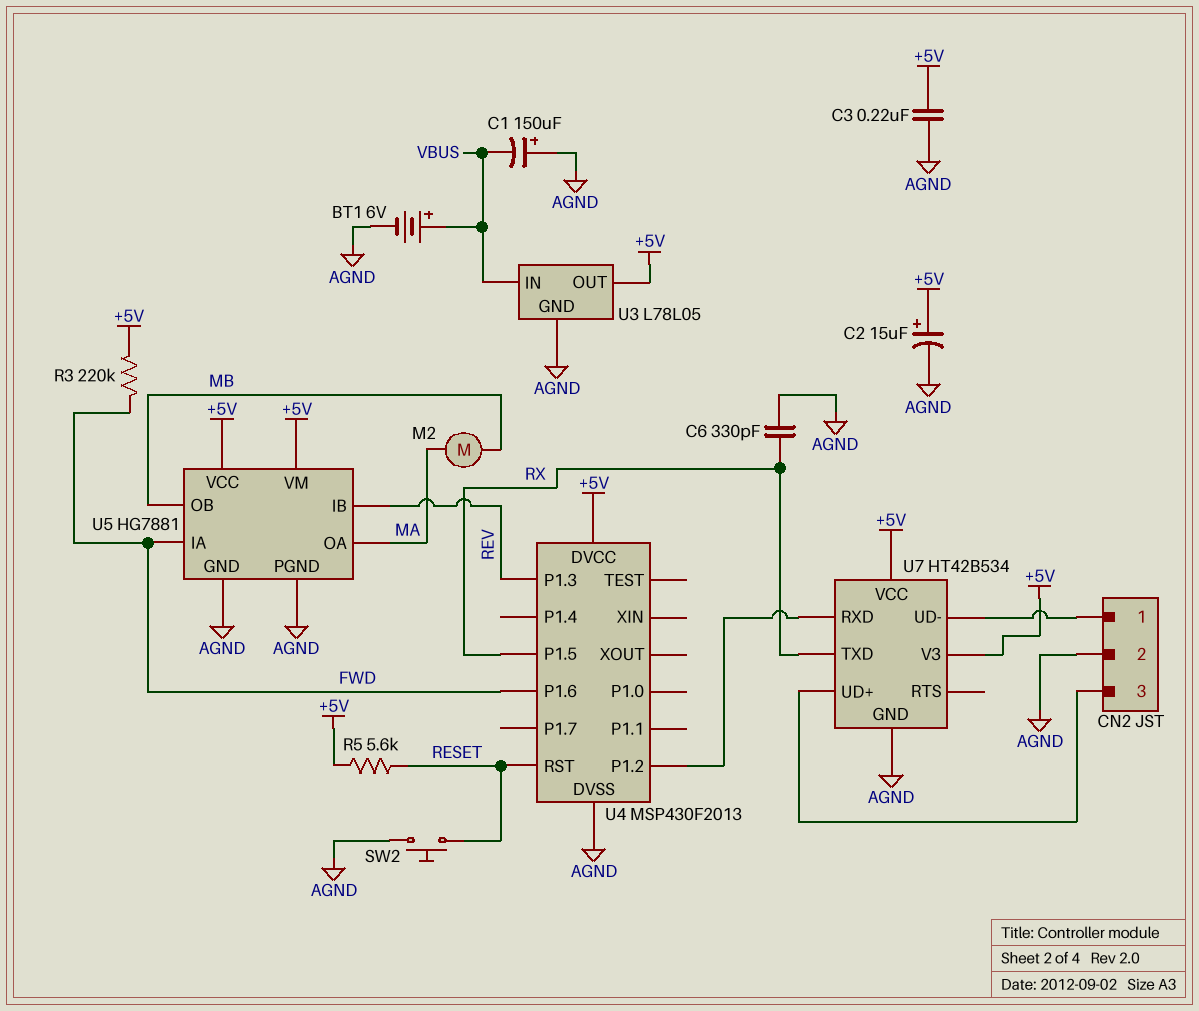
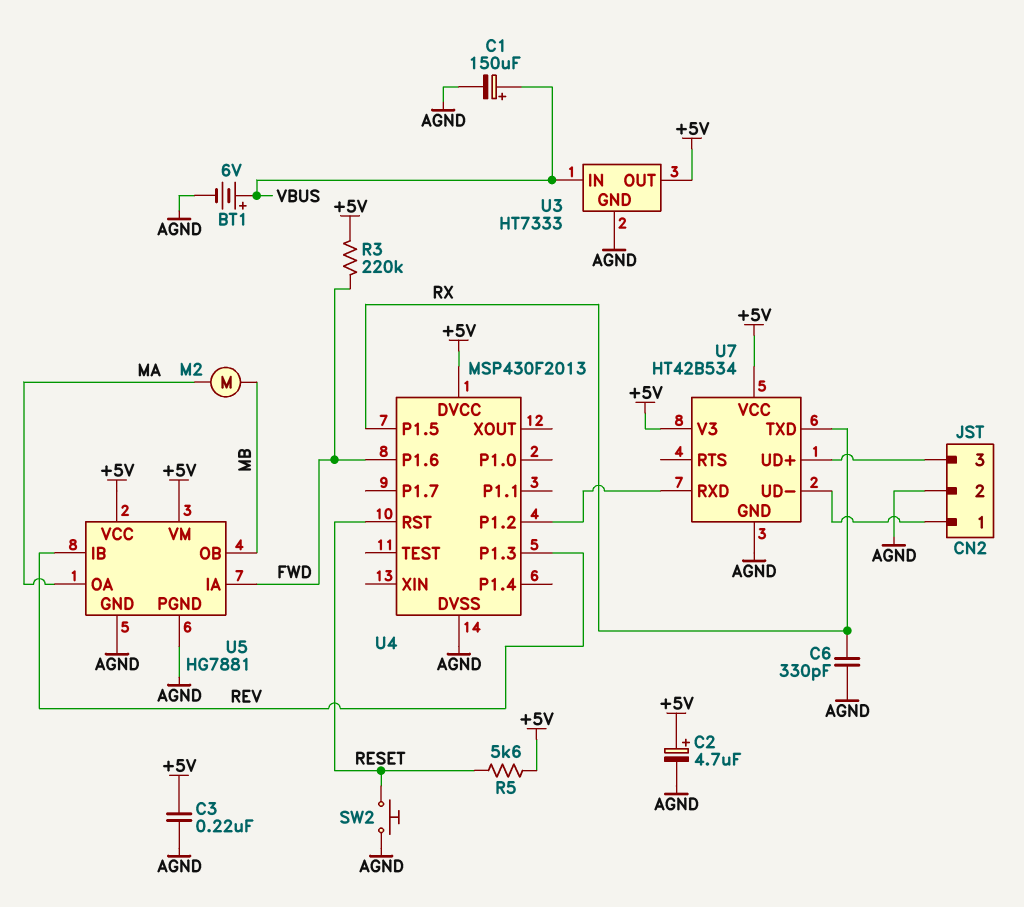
C1: 150uF (plus AGND, minus VBUS) -> 150uF (plus VBUS, minus AGND)
C2: 15uF (plus +5V, minus AGND) -> 4.7uF (plus +5V, minus AGND)
U3: L78L05 -> HT7333

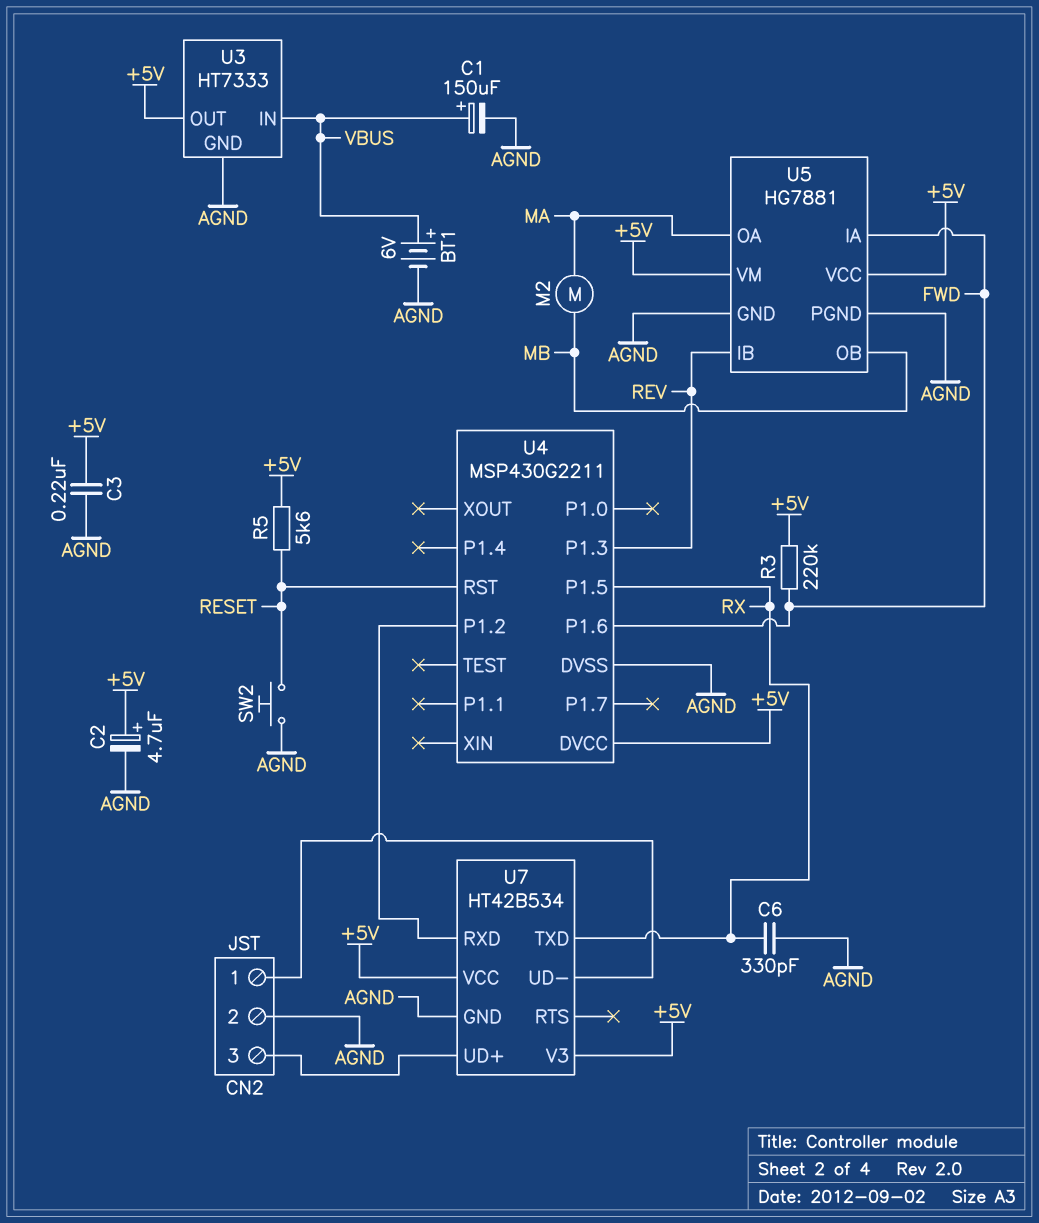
U4: MSP430F2013 -> MSP430G2211

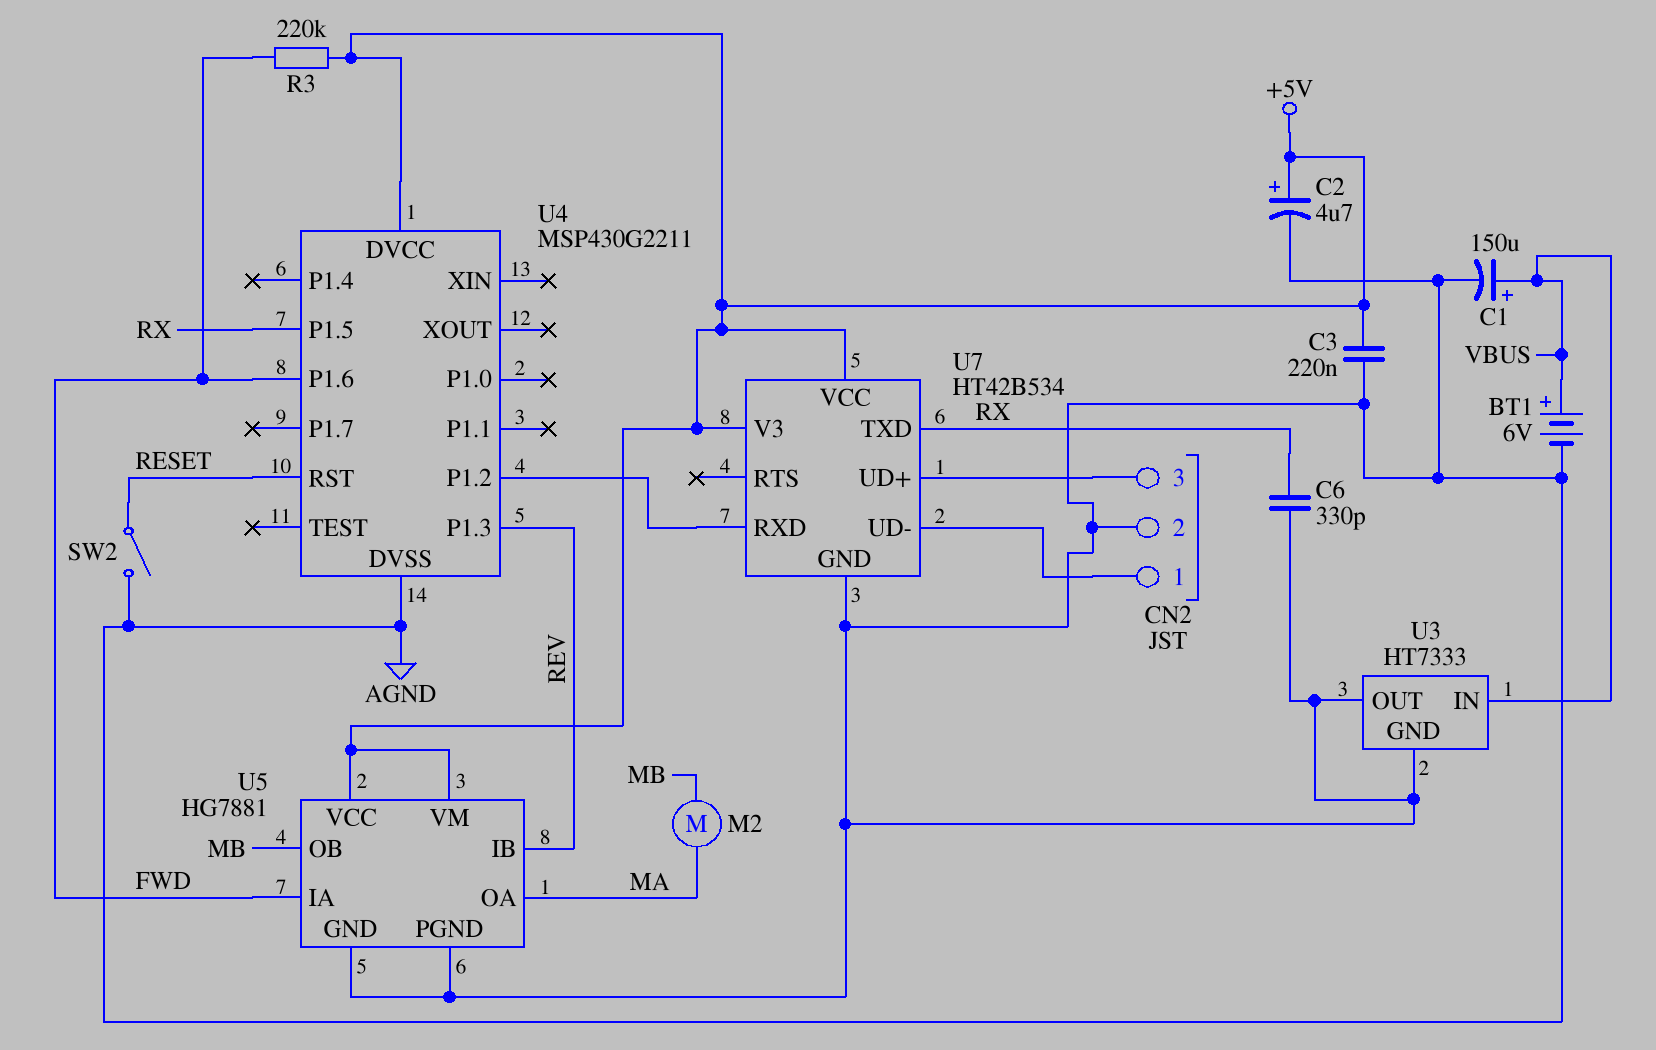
R5: 5.6k (+5V, RESET) -> none
SW2: button (AGND, RESET) -> switch (AGND, RESET)
U3 pin OUT: +5V -> AGND

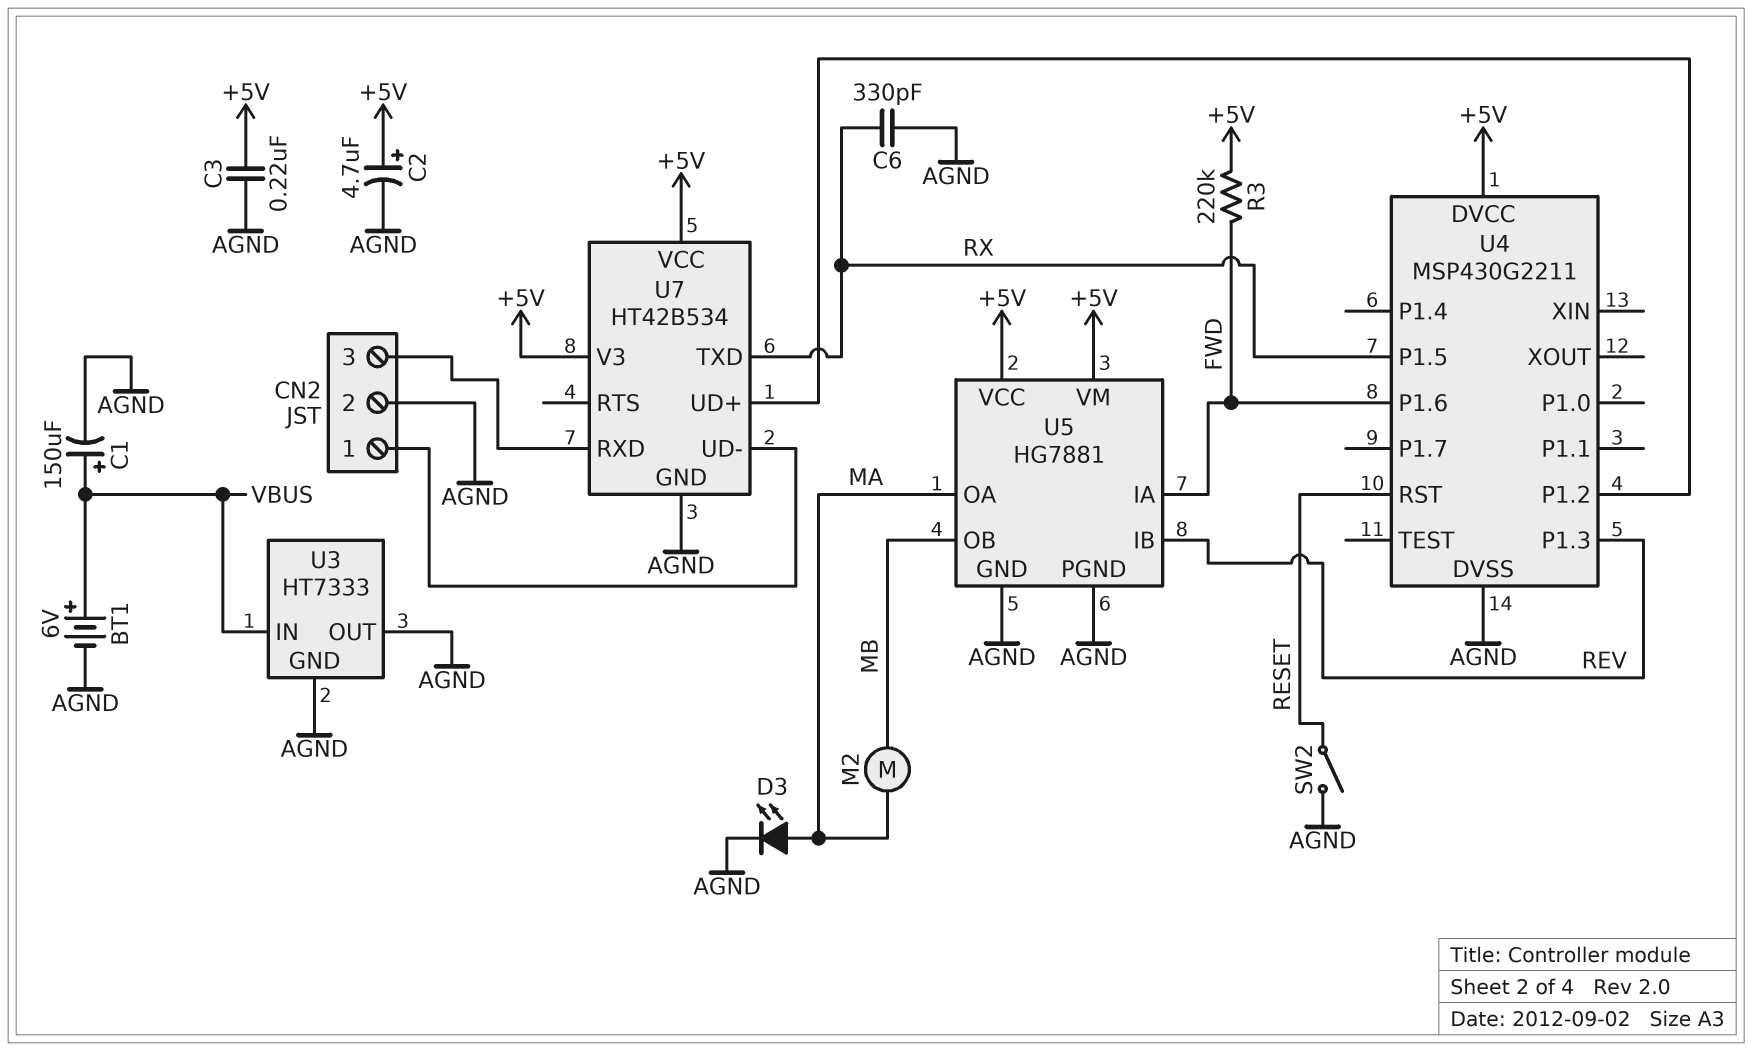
D3: none -> LED (A MA, K AGND)
U7 pin RXD: U4/P1.2 -> CN2/3
U7 pin UD+: CN2/3 -> U4/P1.2

